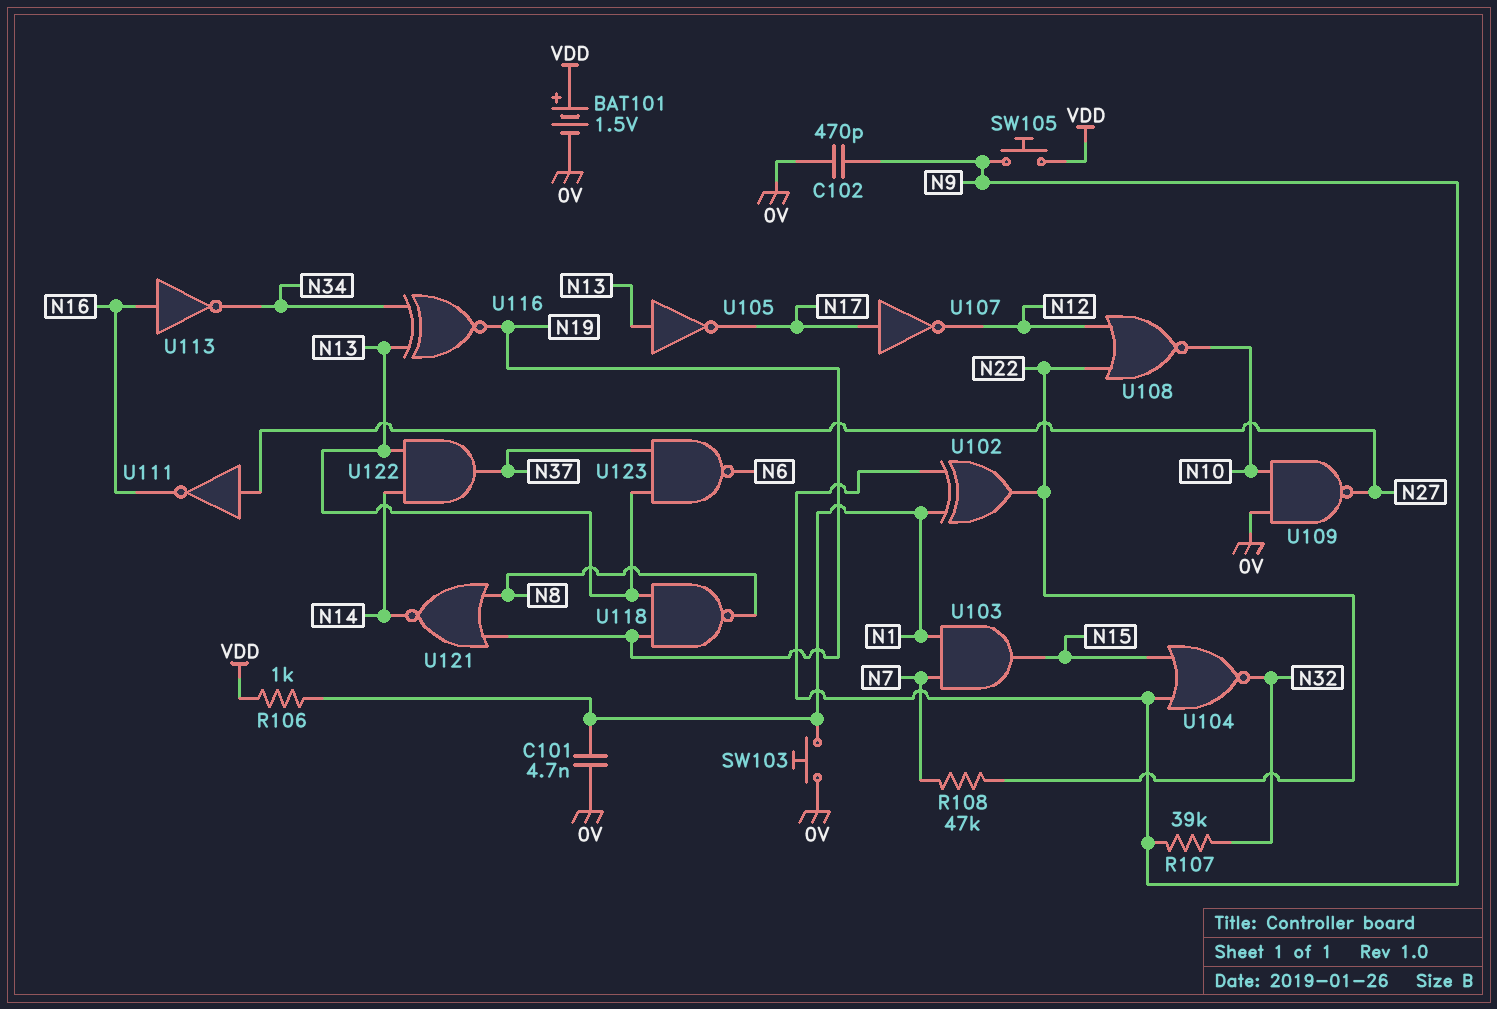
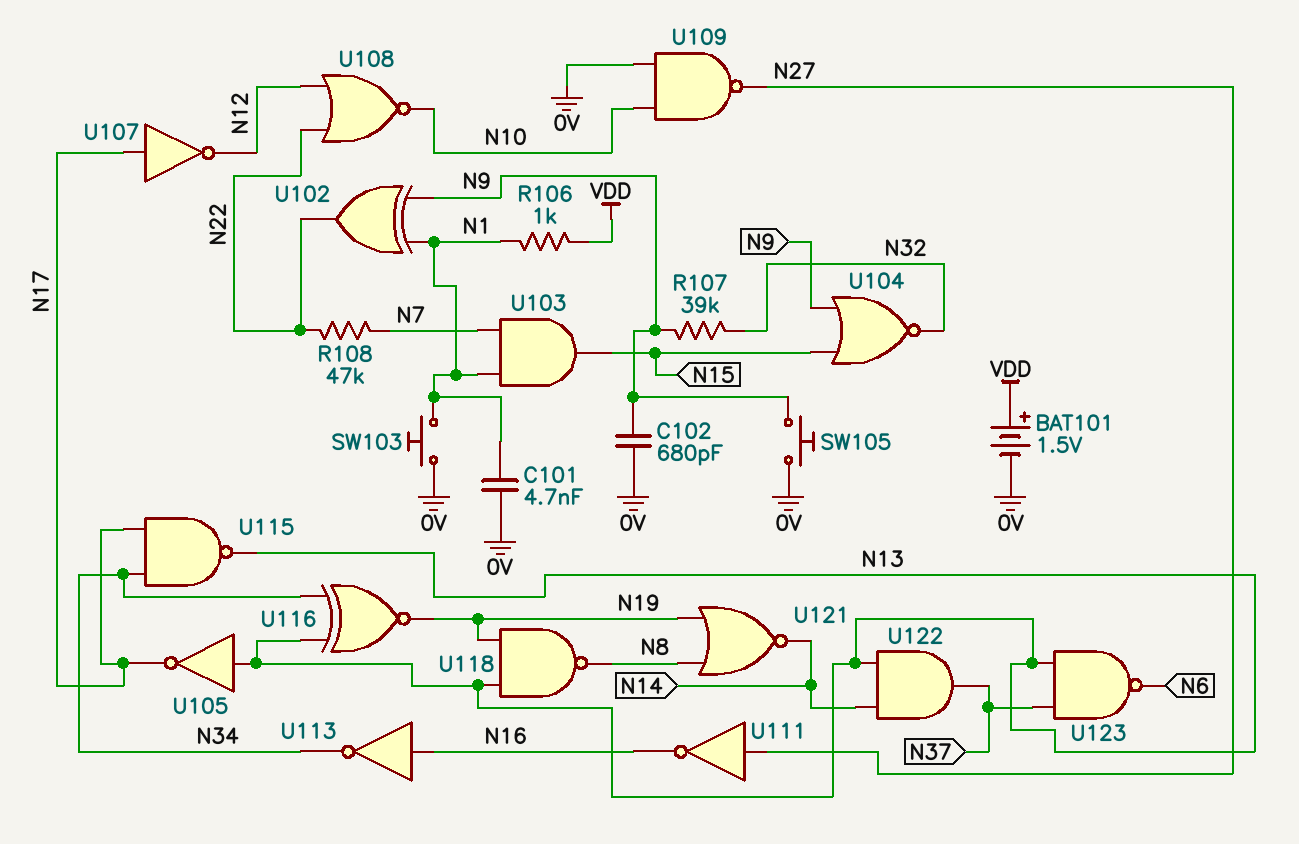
C102: 470pF (0V, N9) -> 680pF (0V, N9)
SW105: button (N9, VDD) -> button (0V, N9)
U115: none -> NAND (in N17, in N34, out N13)

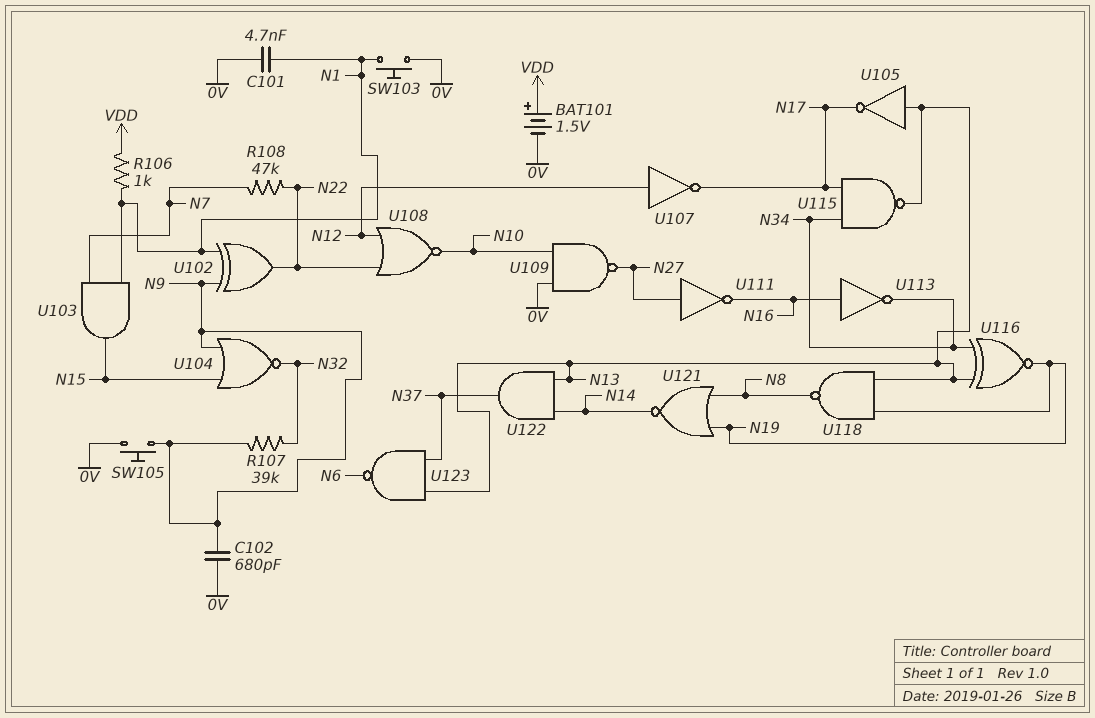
U107: NOT (in N17, out N12) -> NOT (in N12, out N17)

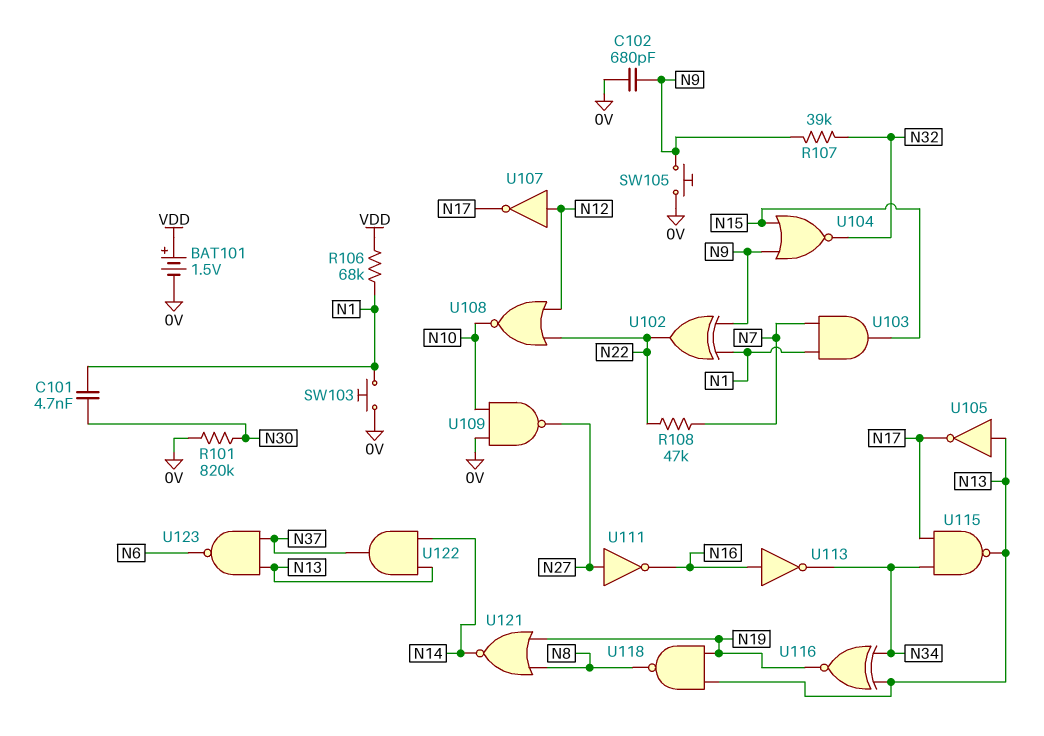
C101: 4.7nF (0V, N1) -> 4.7nF (N1, N30)
R101: none -> 820k (0V, N30)
R106: 1k (N1, VDD) -> 68k (N1, VDD)

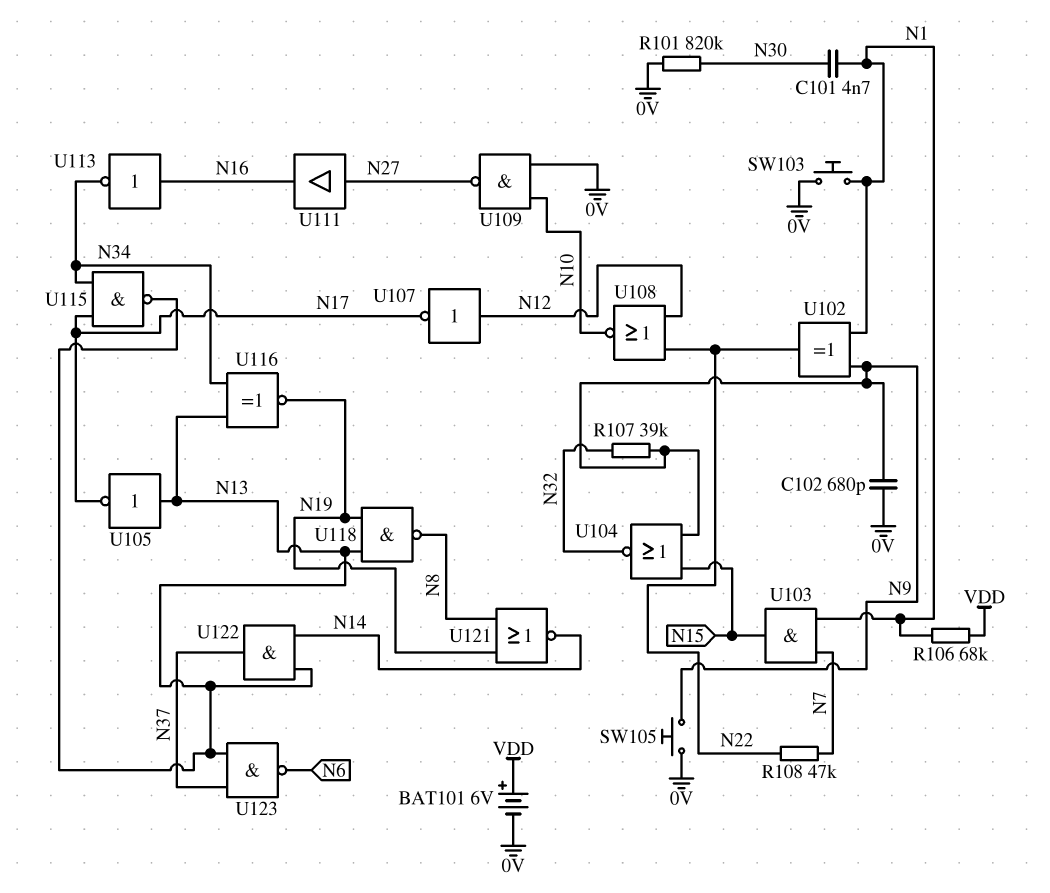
BAT101: 1.5V (plus VDD, minus 0V) -> 6V (plus VDD, minus 0V)
U111: NOT (in N27, out N16) -> buffer (in N27, out N16)

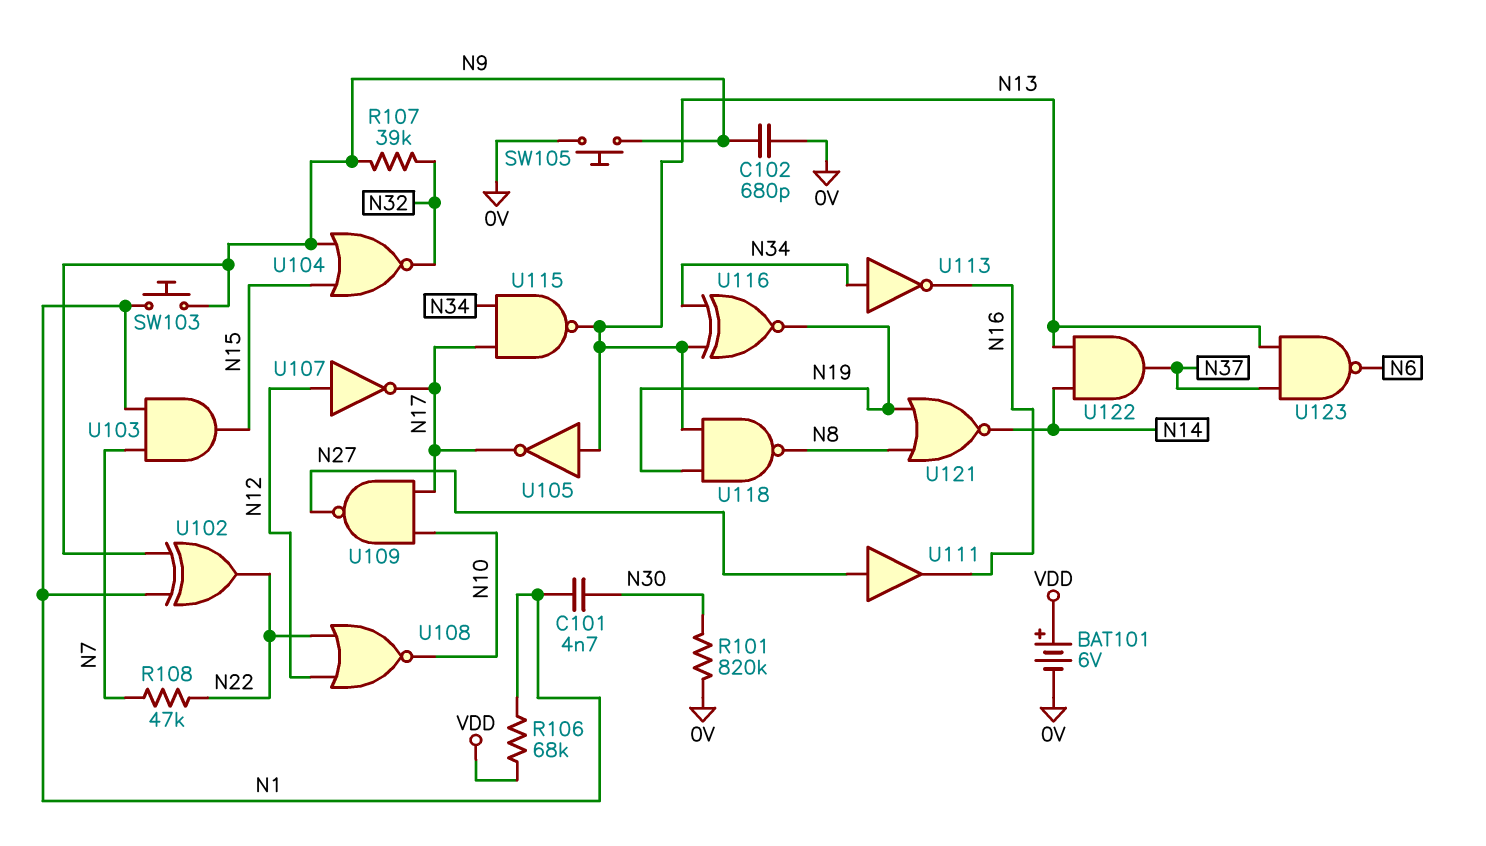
SW103: button (0V, N1) -> button (N1, N9)
U109: NAND (in 0V, in N10, out N27) -> NAND (in N10, in N17, out N27)
U113: NOT (in N16, out N34) -> NOT (in N34, out N16)

